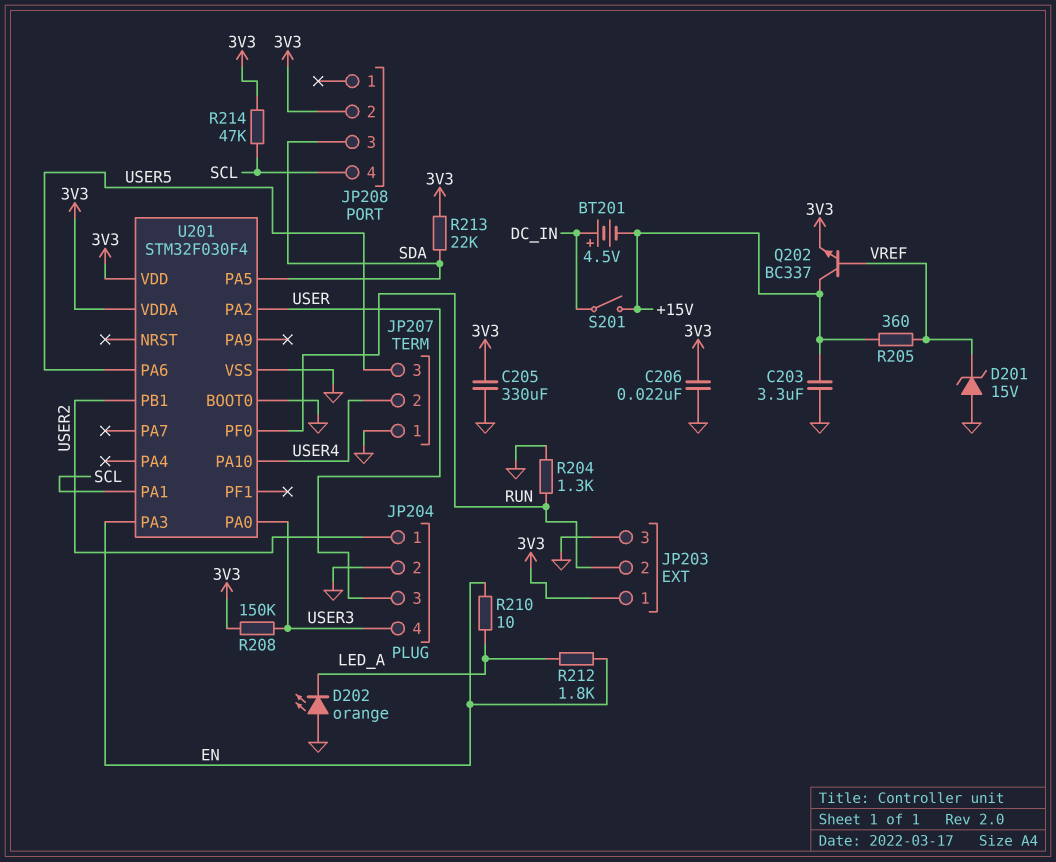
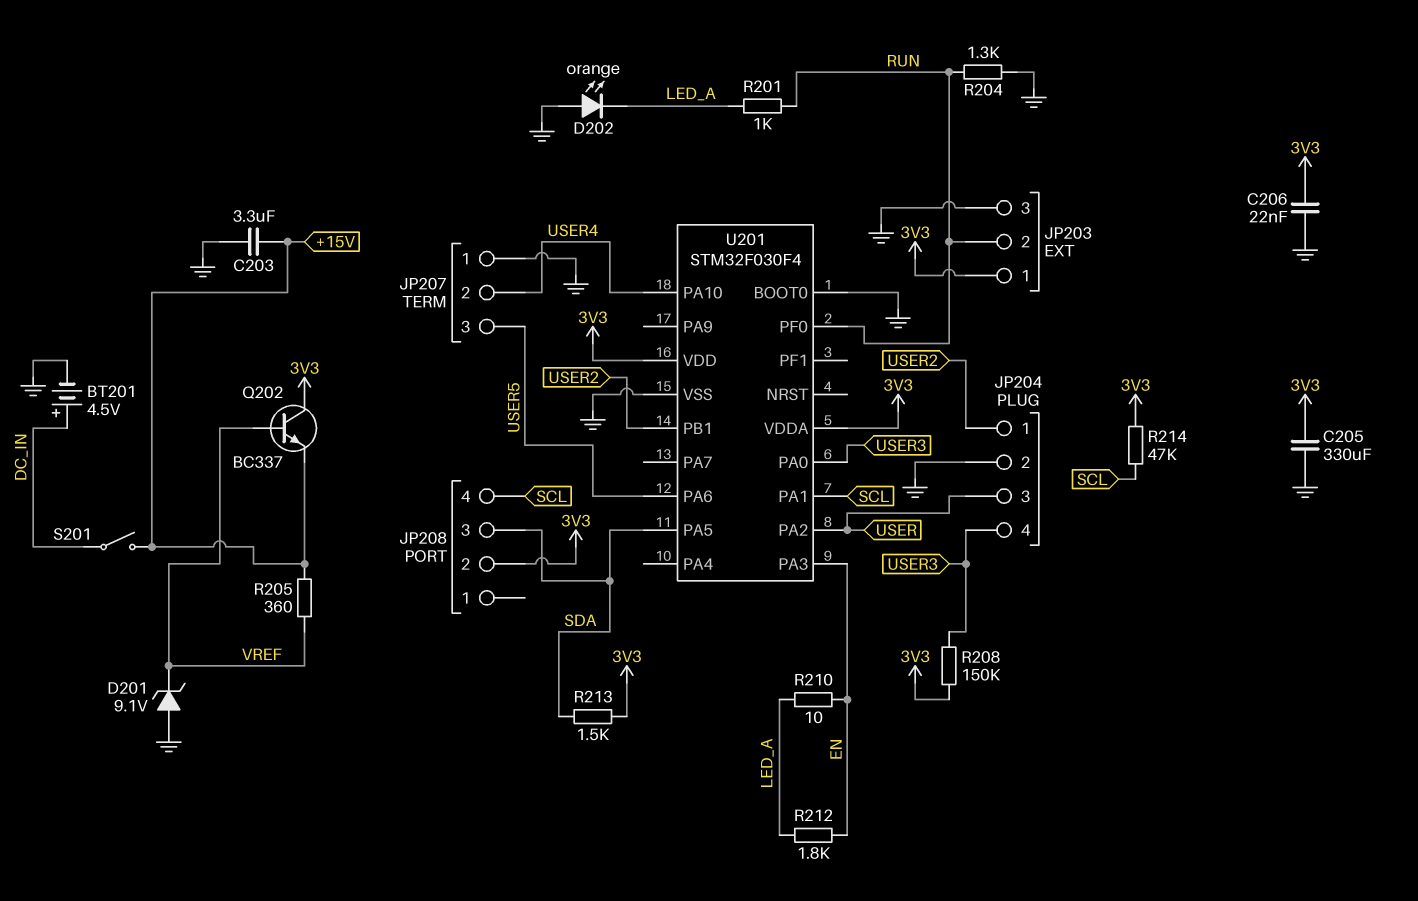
BT201: 4.5V (plus DC_IN, minus +15V) -> 4.5V (plus DC_IN, minus GND)
D201: zener 15V (A GND, K VREF) -> zener 9.1V (A GND, K VREF)
Q202: NPN BC337 (B VREF, C +15V, E 3V3) -> NPN BC337 (B VREF, C 3V3, E +15V)
R201: none -> 1k (LED_A, RUN)
R213: 22k (3V3, SDA) -> 1.5k (3V3, SDA)

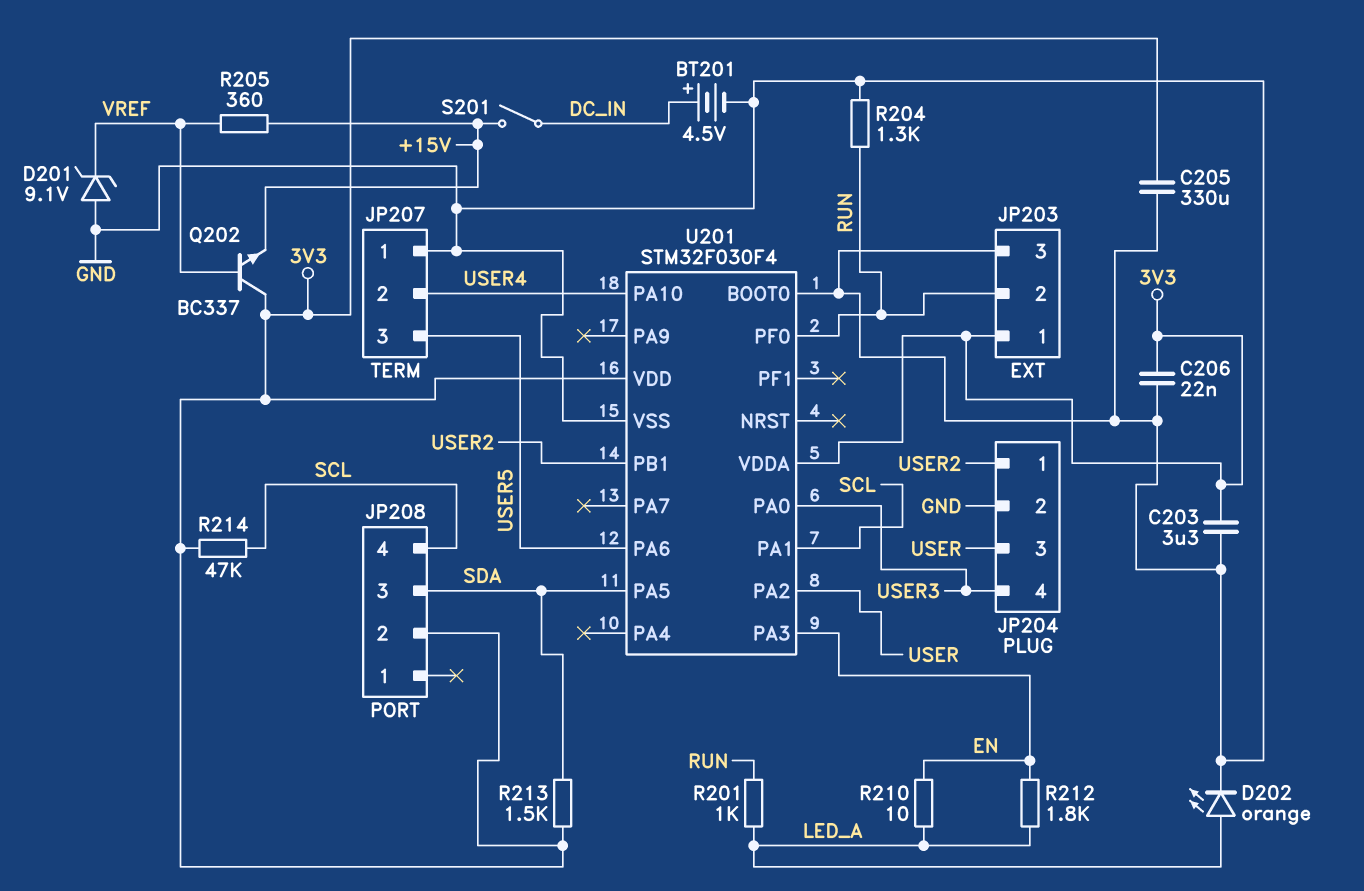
C203: 3.3uF (+15V, GND) -> 3.3uF (3V3, GND)
D202: LED orange (A GND, K LED_A) -> LED orange (A LED_A, K GND)
R208: 150k (3V3, USER3) -> none

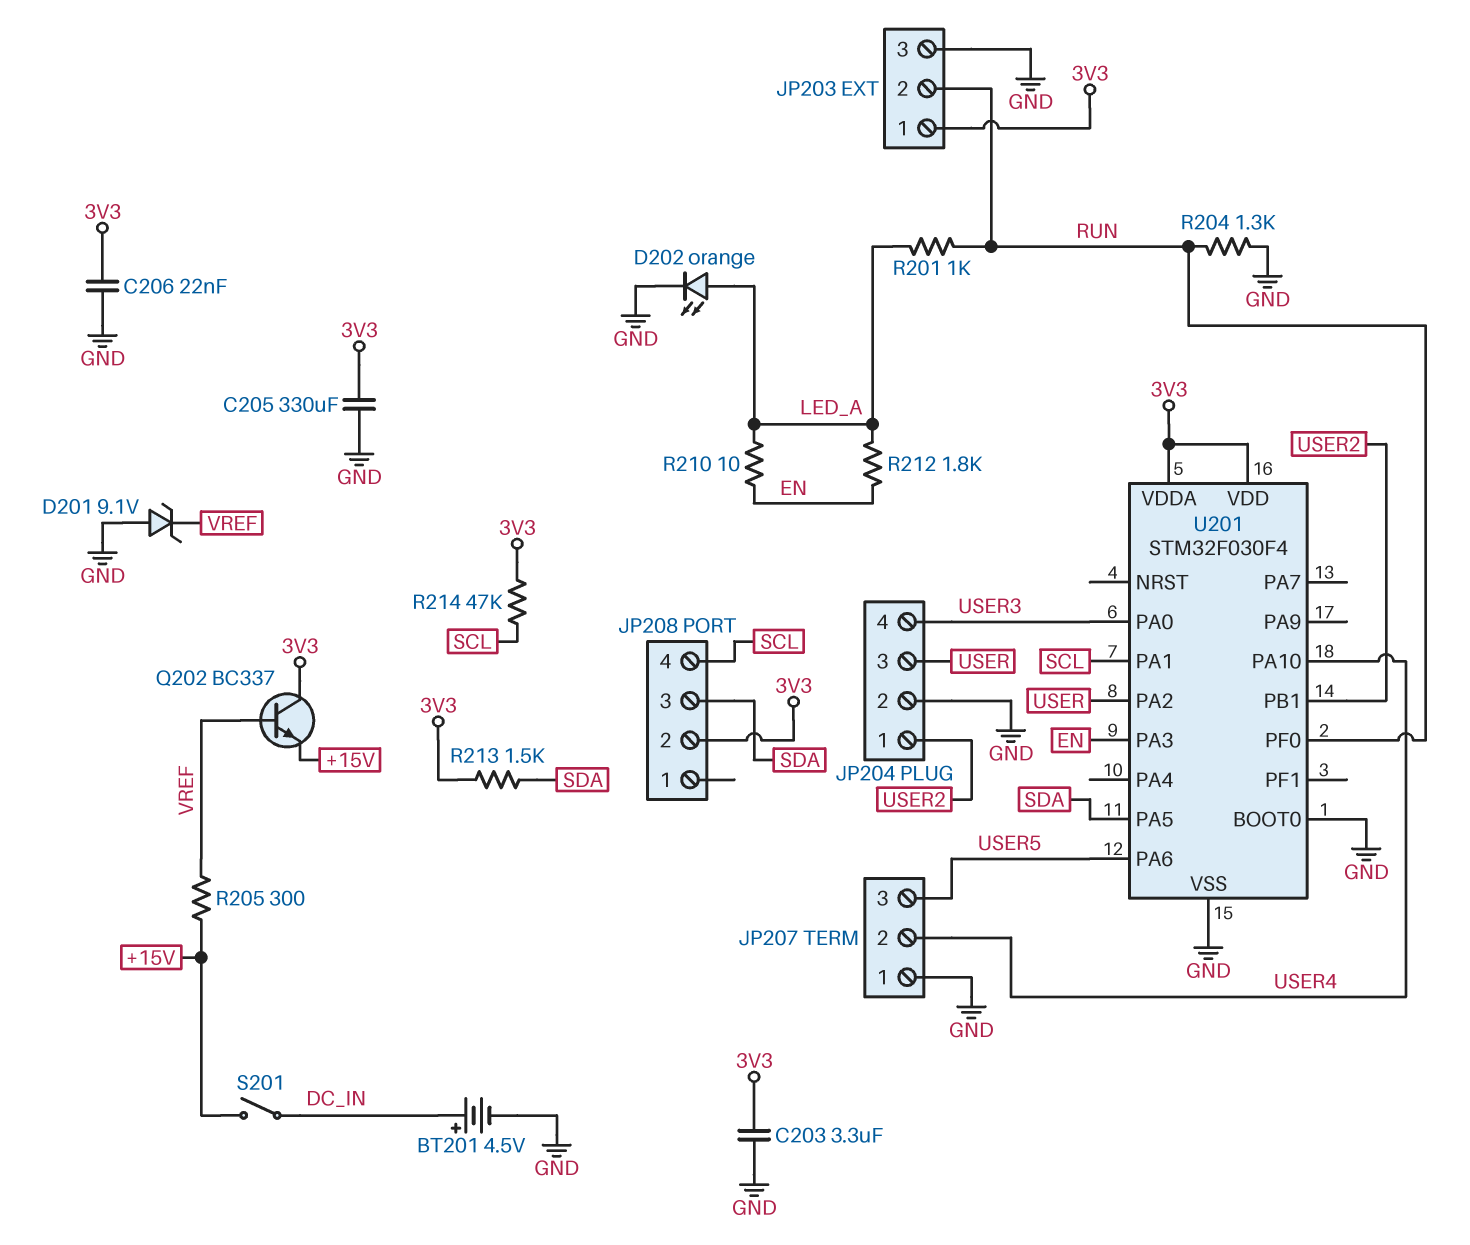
R205: 360 (+15V, VREF) -> 300 (+15V, VREF)

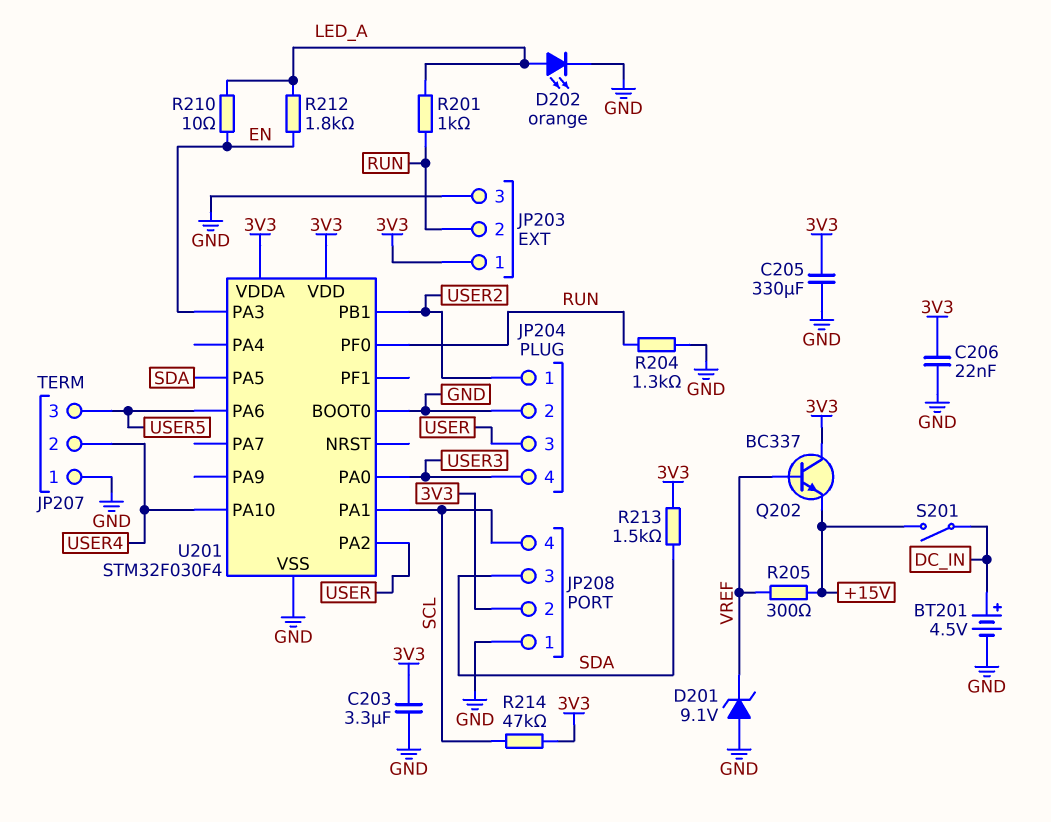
JP208 pin 1: none -> GND

